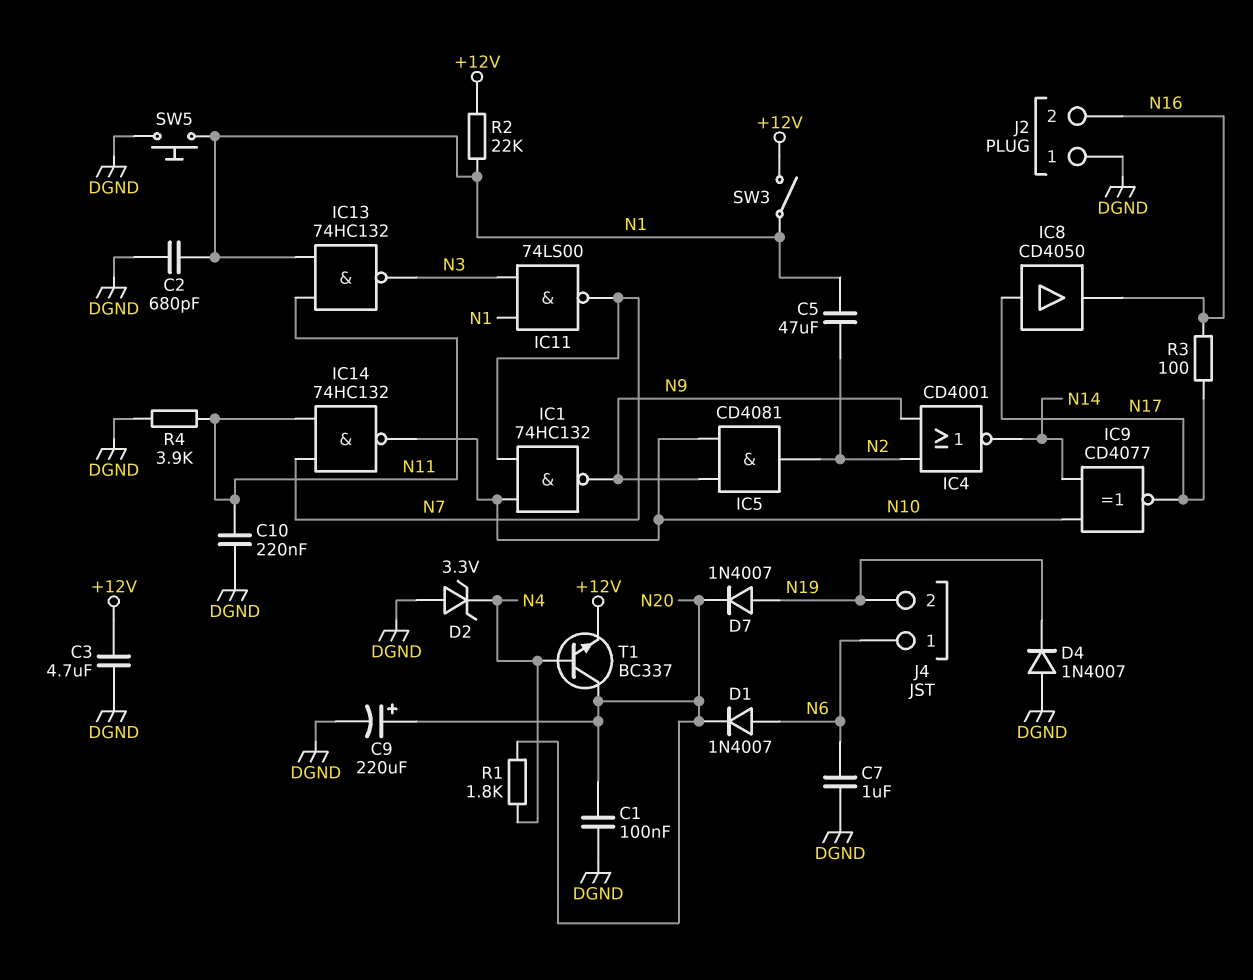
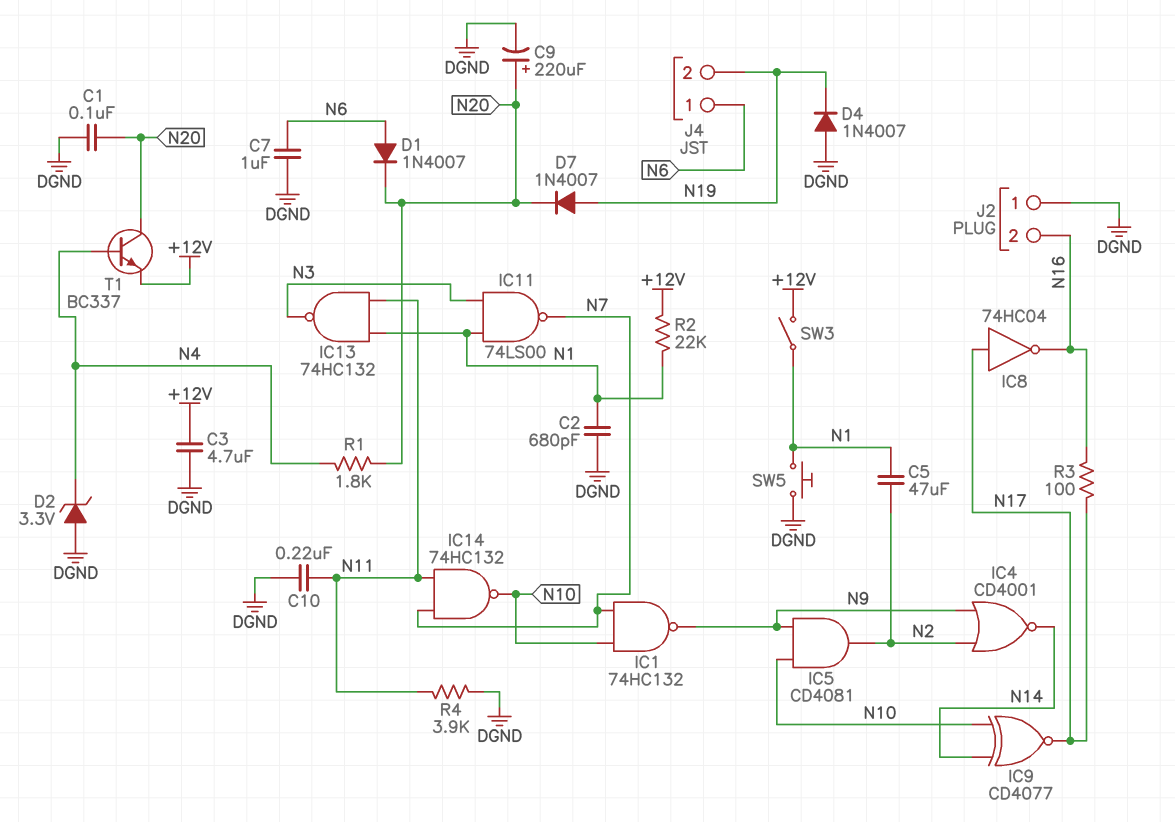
IC8: buffer CD4050 (in N17, out N16) -> NOT 74HC04 (in N17, out N16)

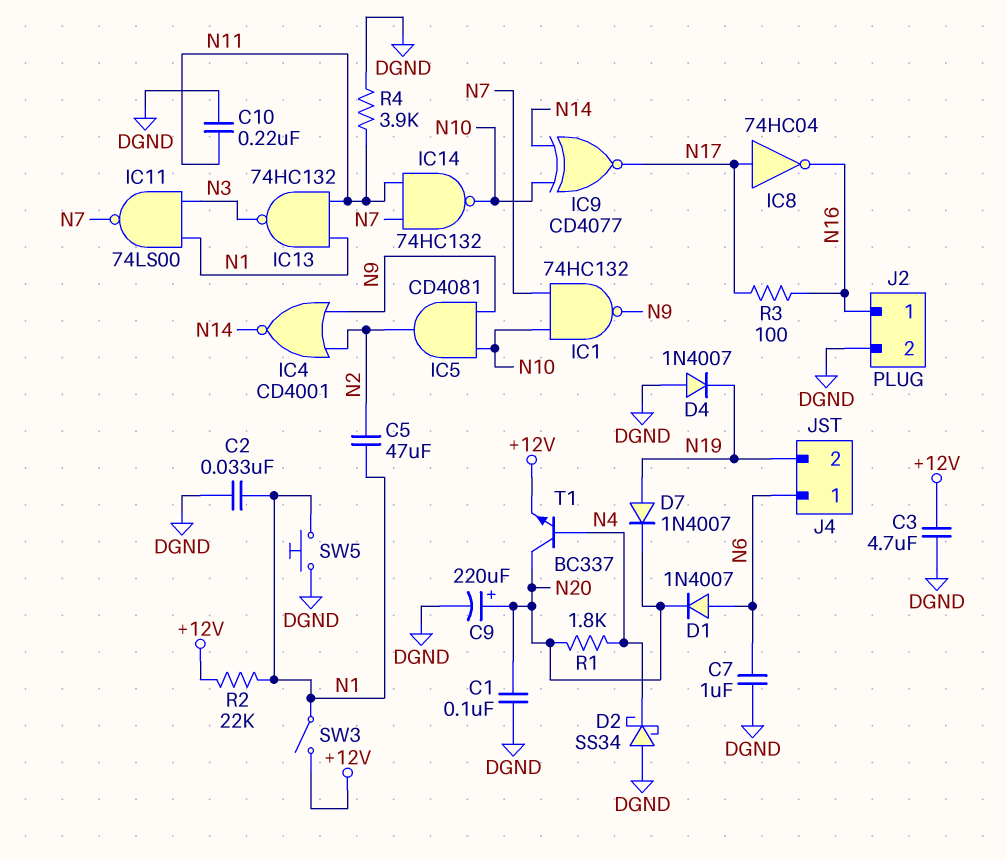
C2: 680pF (DGND, N1) -> 33nF (DGND, N1)
D2: zener 3.3V (A DGND, K N4) -> schottky SS34 (A DGND, K N4)
J2 pin 1: DGND -> N16
J2 pin 2: N16 -> DGND

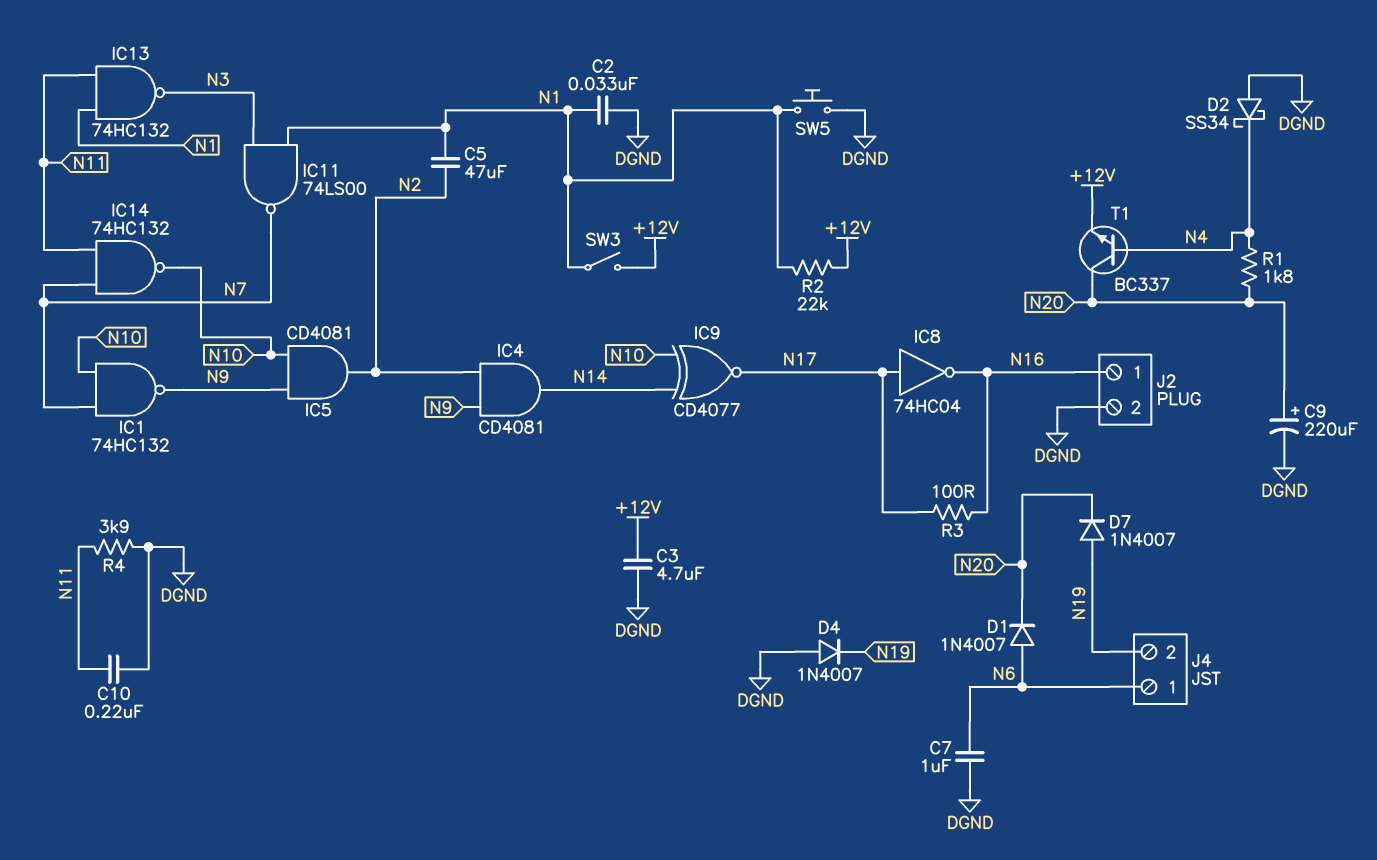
C1: 100nF (DGND, N20) -> none
IC4: NOR CD4001 (in N2, in N9, out N14) -> AND CD4081 (in N2, in N9, out N14)

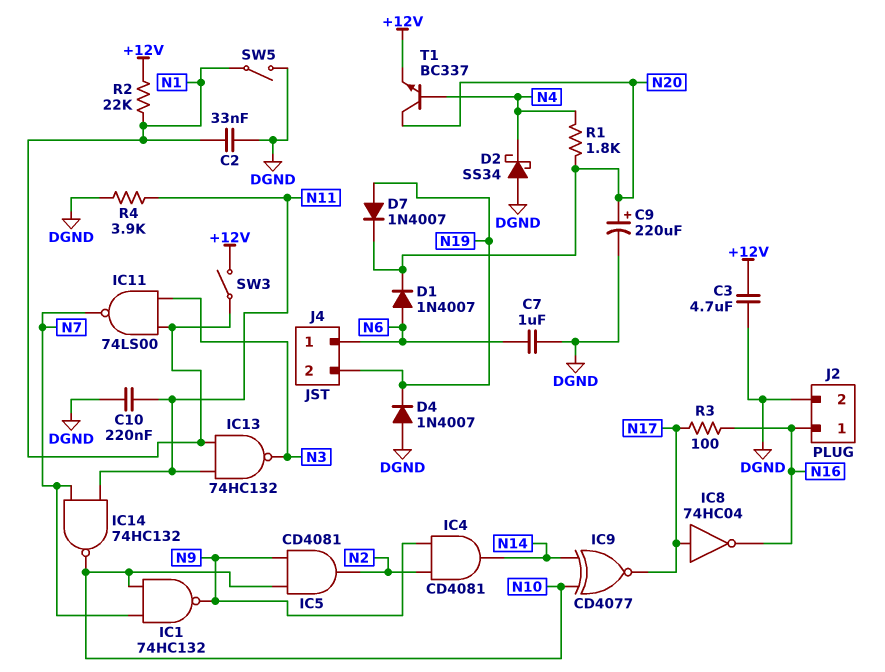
C5: 47uF (N1, N2) -> none
SW5: button (DGND, N1) -> switch (DGND, N1)

